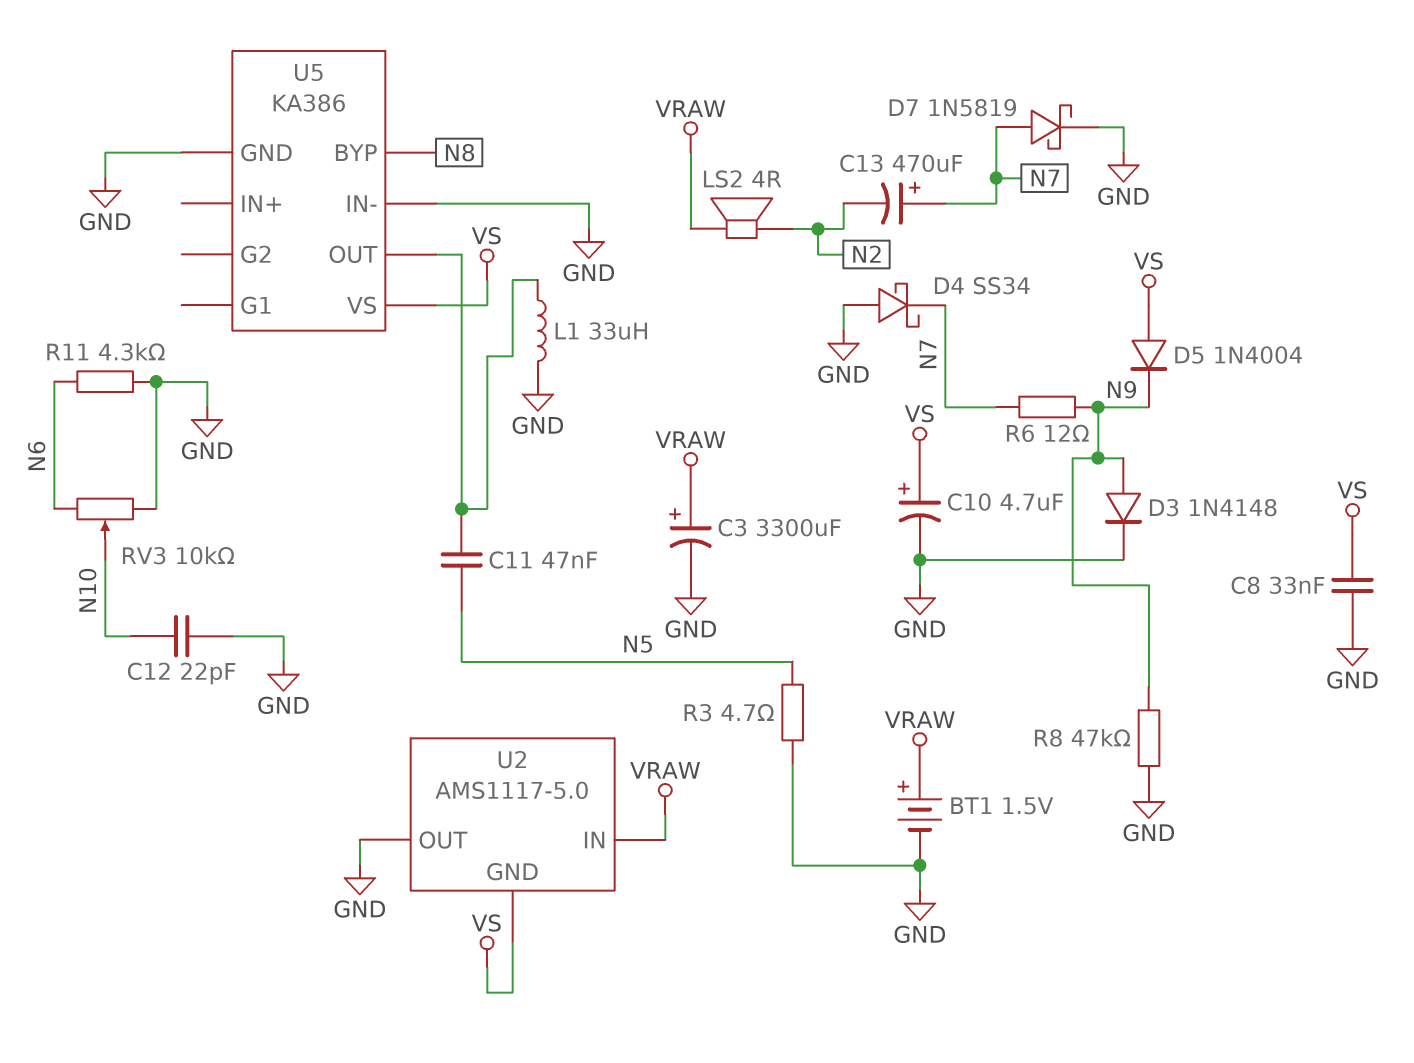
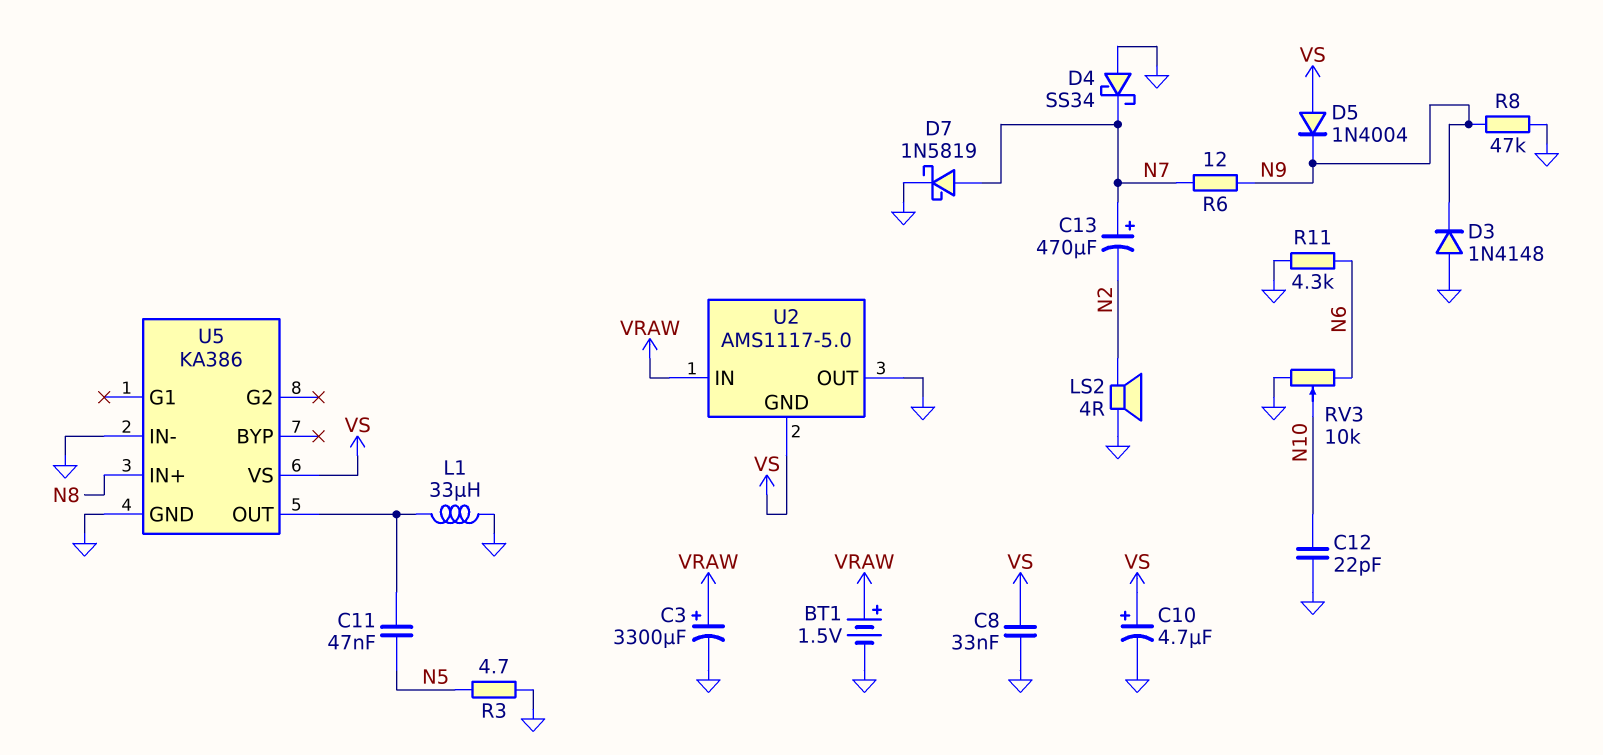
D3: diode 1N4148 (A N9, K GND) -> diode 1N4148 (A GND, K N9)
LS2: speaker 4R (N2, VRAW) -> speaker 4R (GND, N2)
U5 pin BYP: N8 -> none
U5 pin IN+: none -> N8

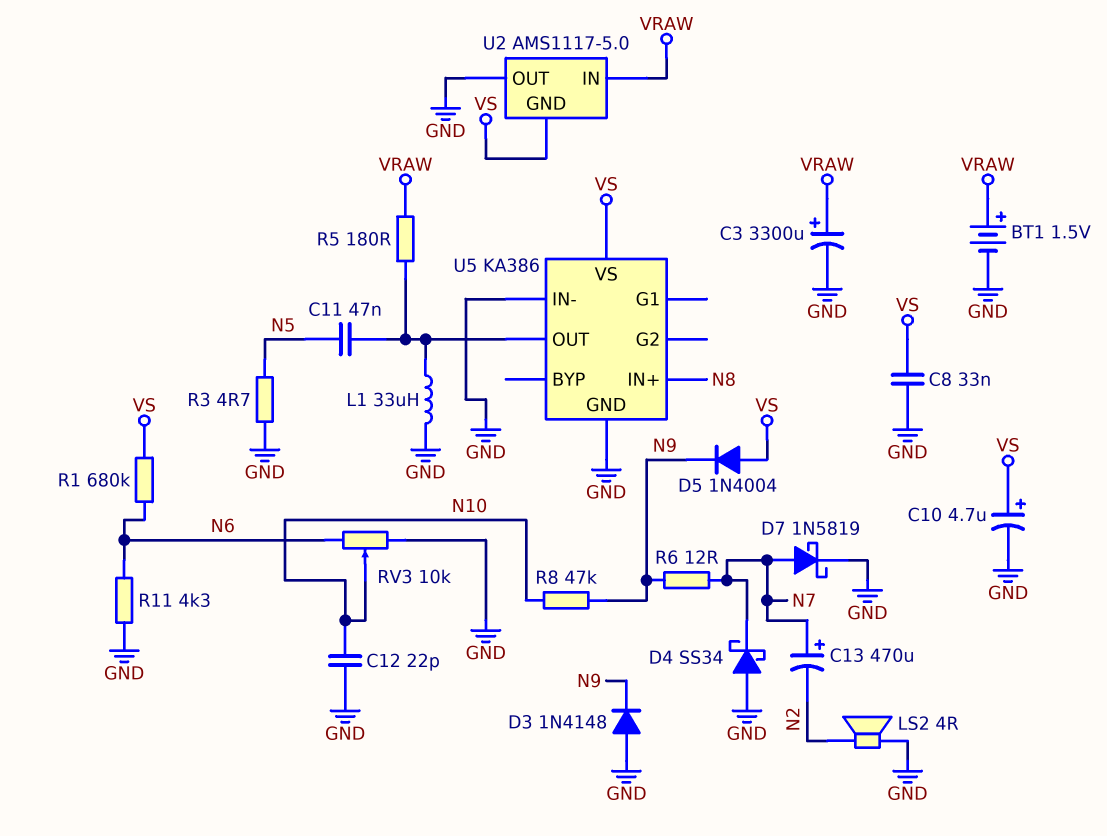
R1: none -> 680k (N6, VS)
R5: none -> 180 (U5/OUT, VRAW)
R8: 47k (GND, N9) -> 47k (N9, N10)

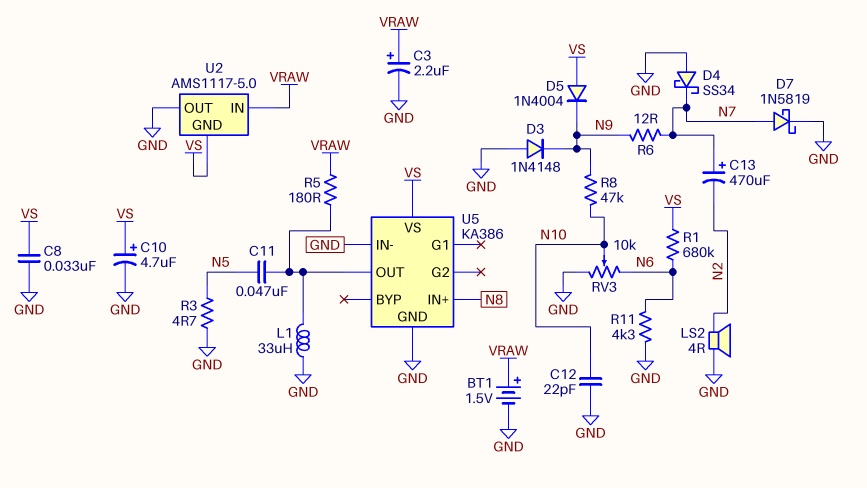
C3: 3300uF (plus VRAW, minus GND) -> 2.2uF (plus VRAW, minus GND)

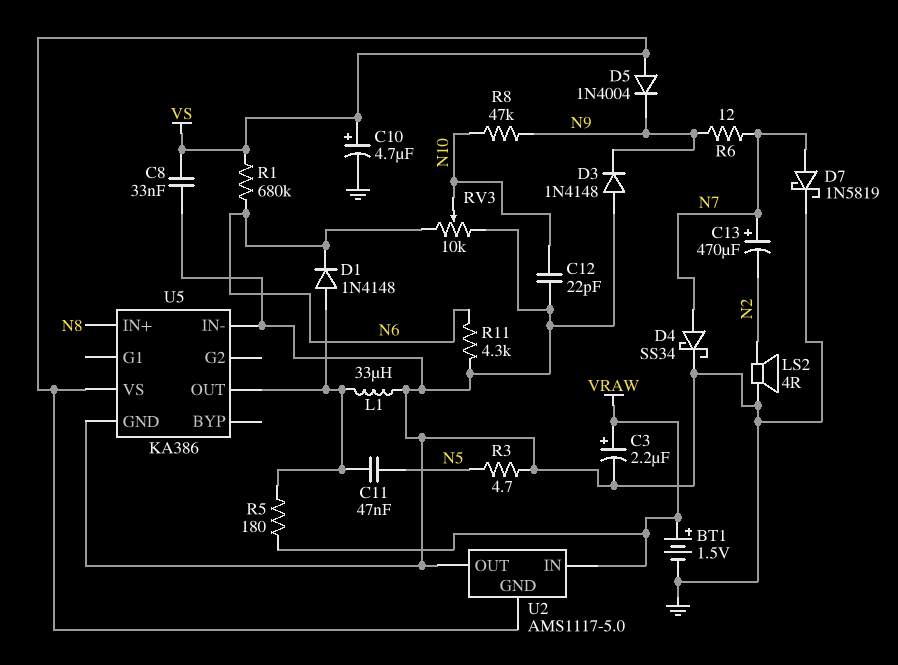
D1: none -> diode 1N4148 (A U5/OUT, K N6)
D4: schottky SS34 (A GND, K N7) -> schottky SS34 (A N7, K GND)

